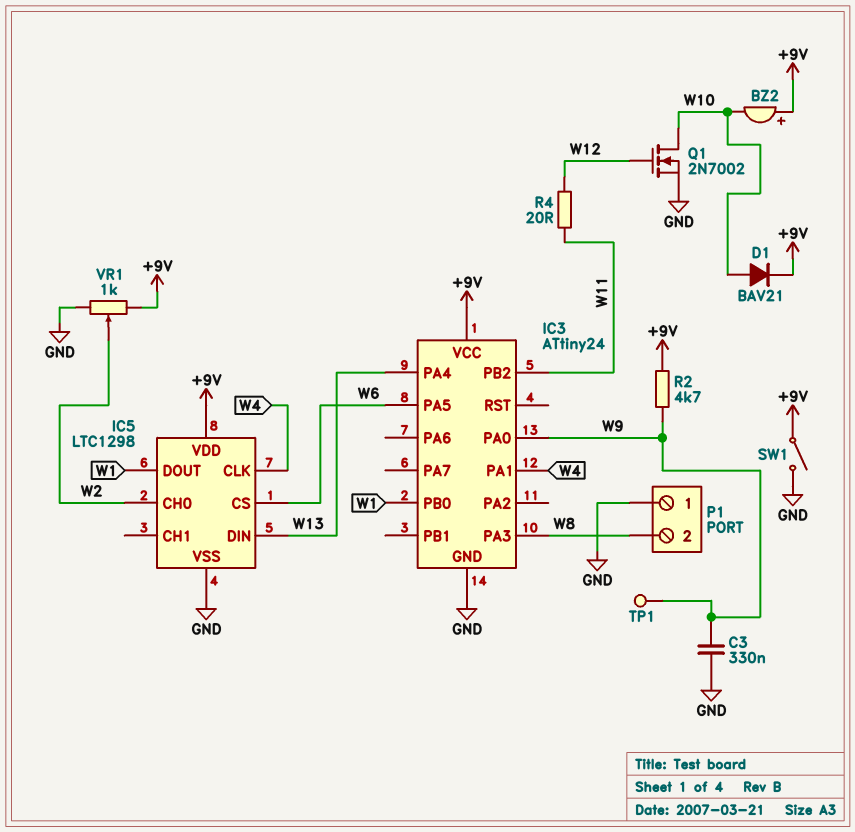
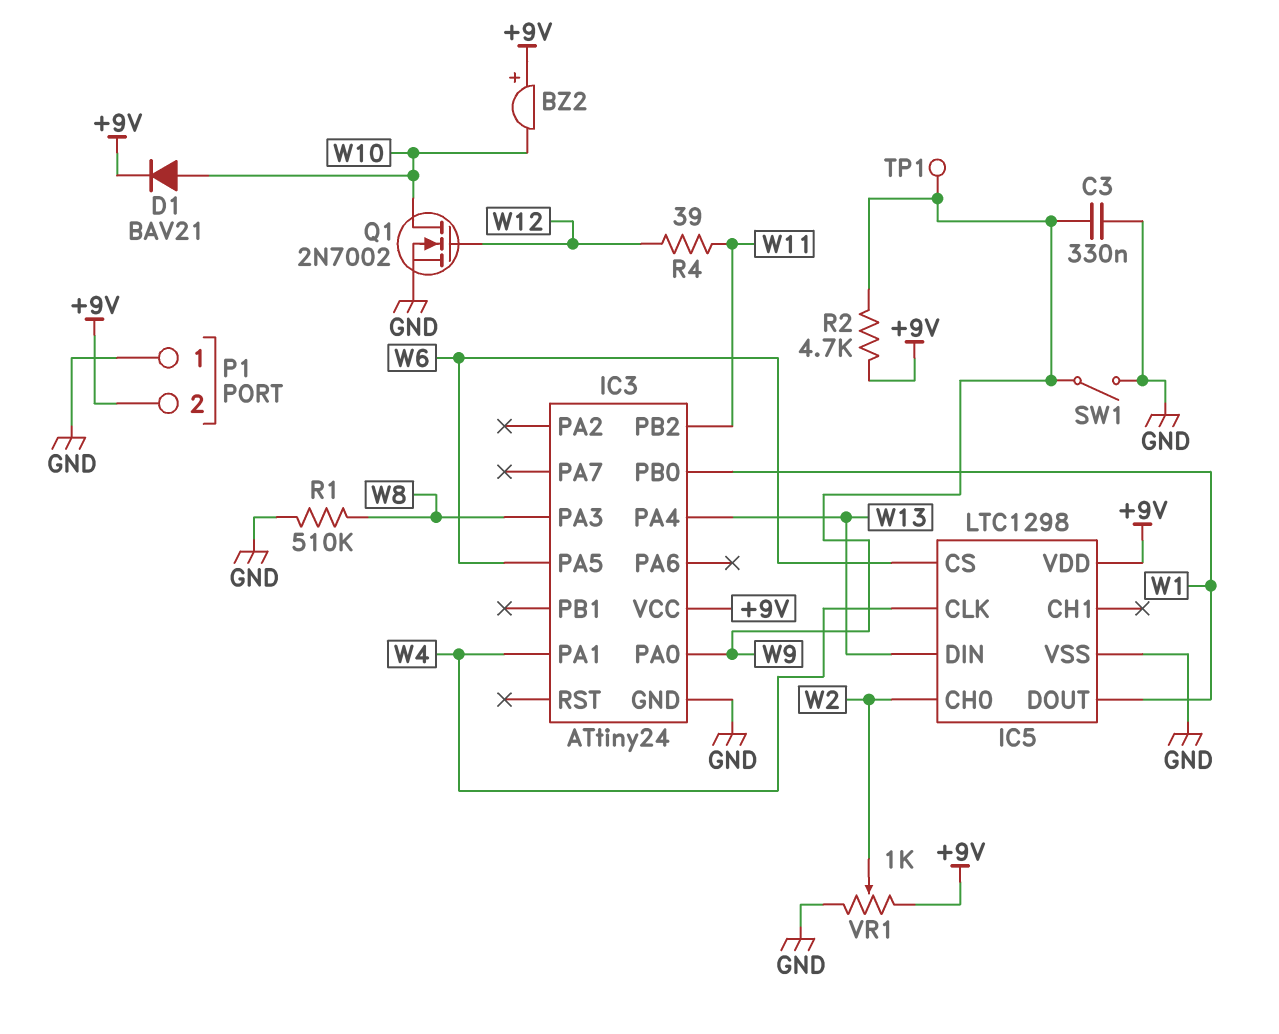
P1 pin 2: W8 -> +9V
R1: none -> 510k (GND, W8)
R4: 20 (W11, W12) -> 39 (W11, W12)
SW1: switch (+9V, GND) -> switch (GND, W9)

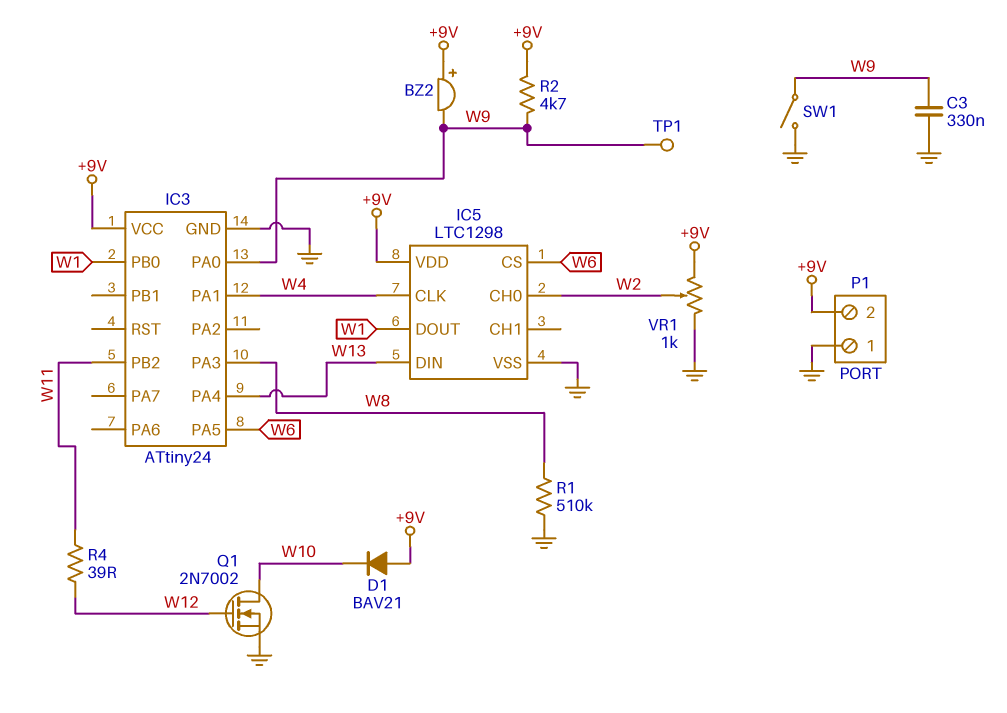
BZ2: buzzer (plus +9V, minus W10) -> buzzer (plus +9V, minus W9)
D1: diode BAV21 (A W10, K +9V) -> diode BAV21 (A +9V, K W10)

